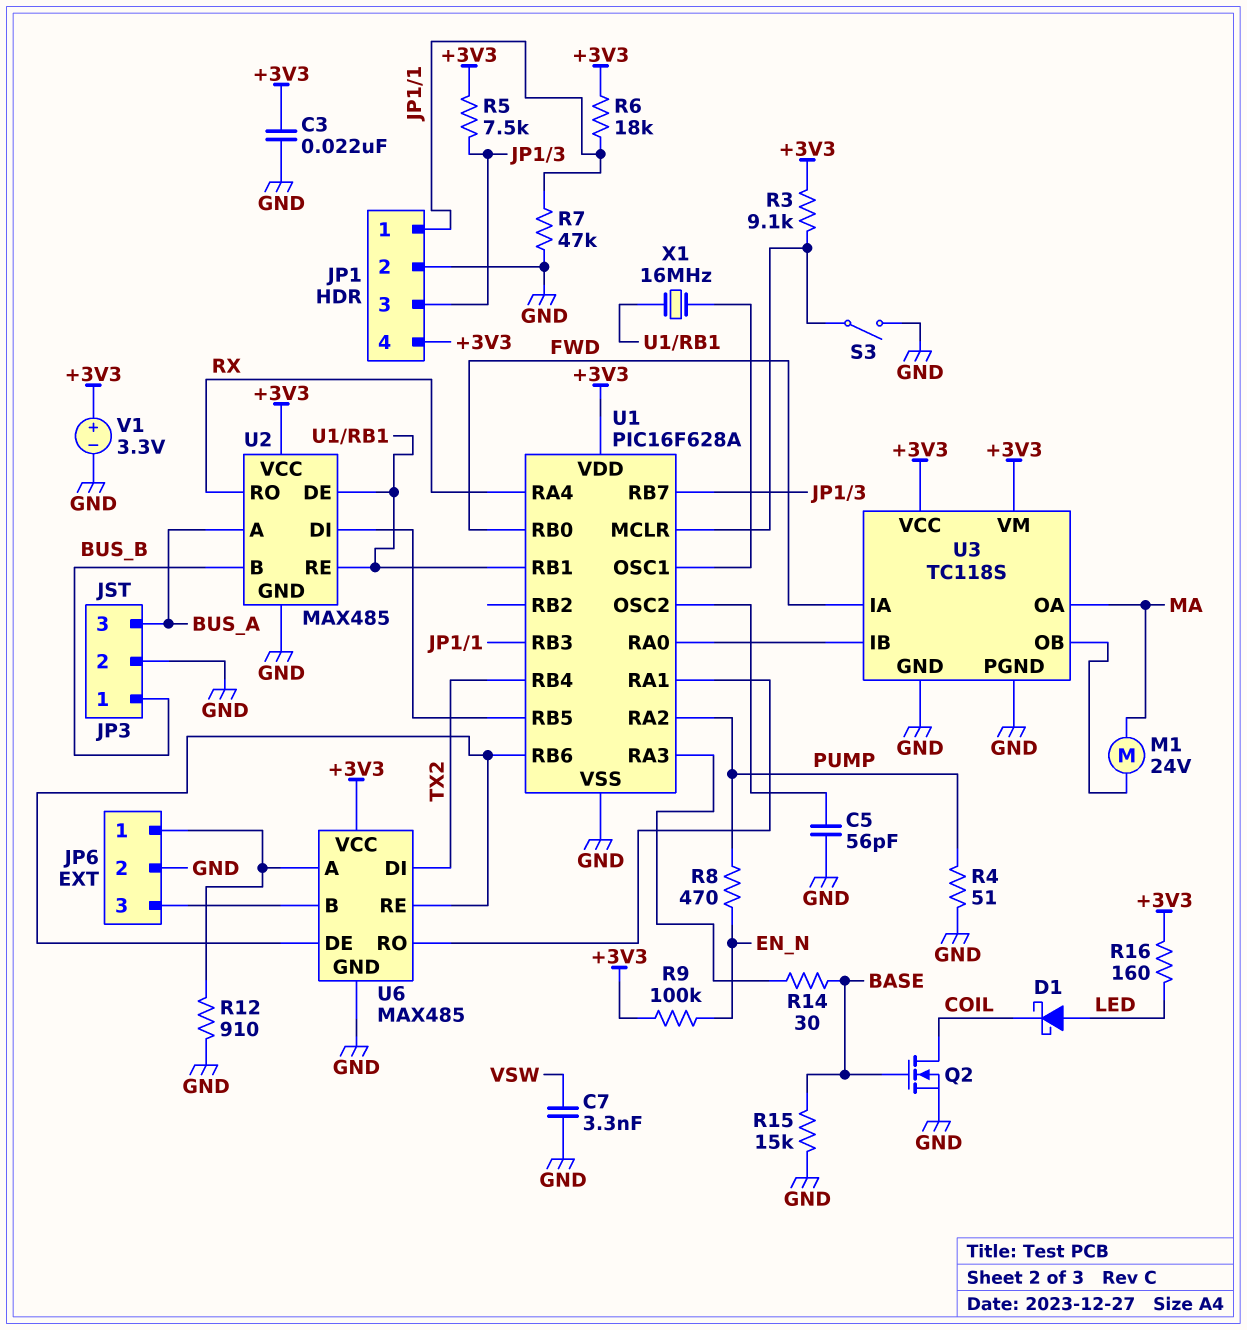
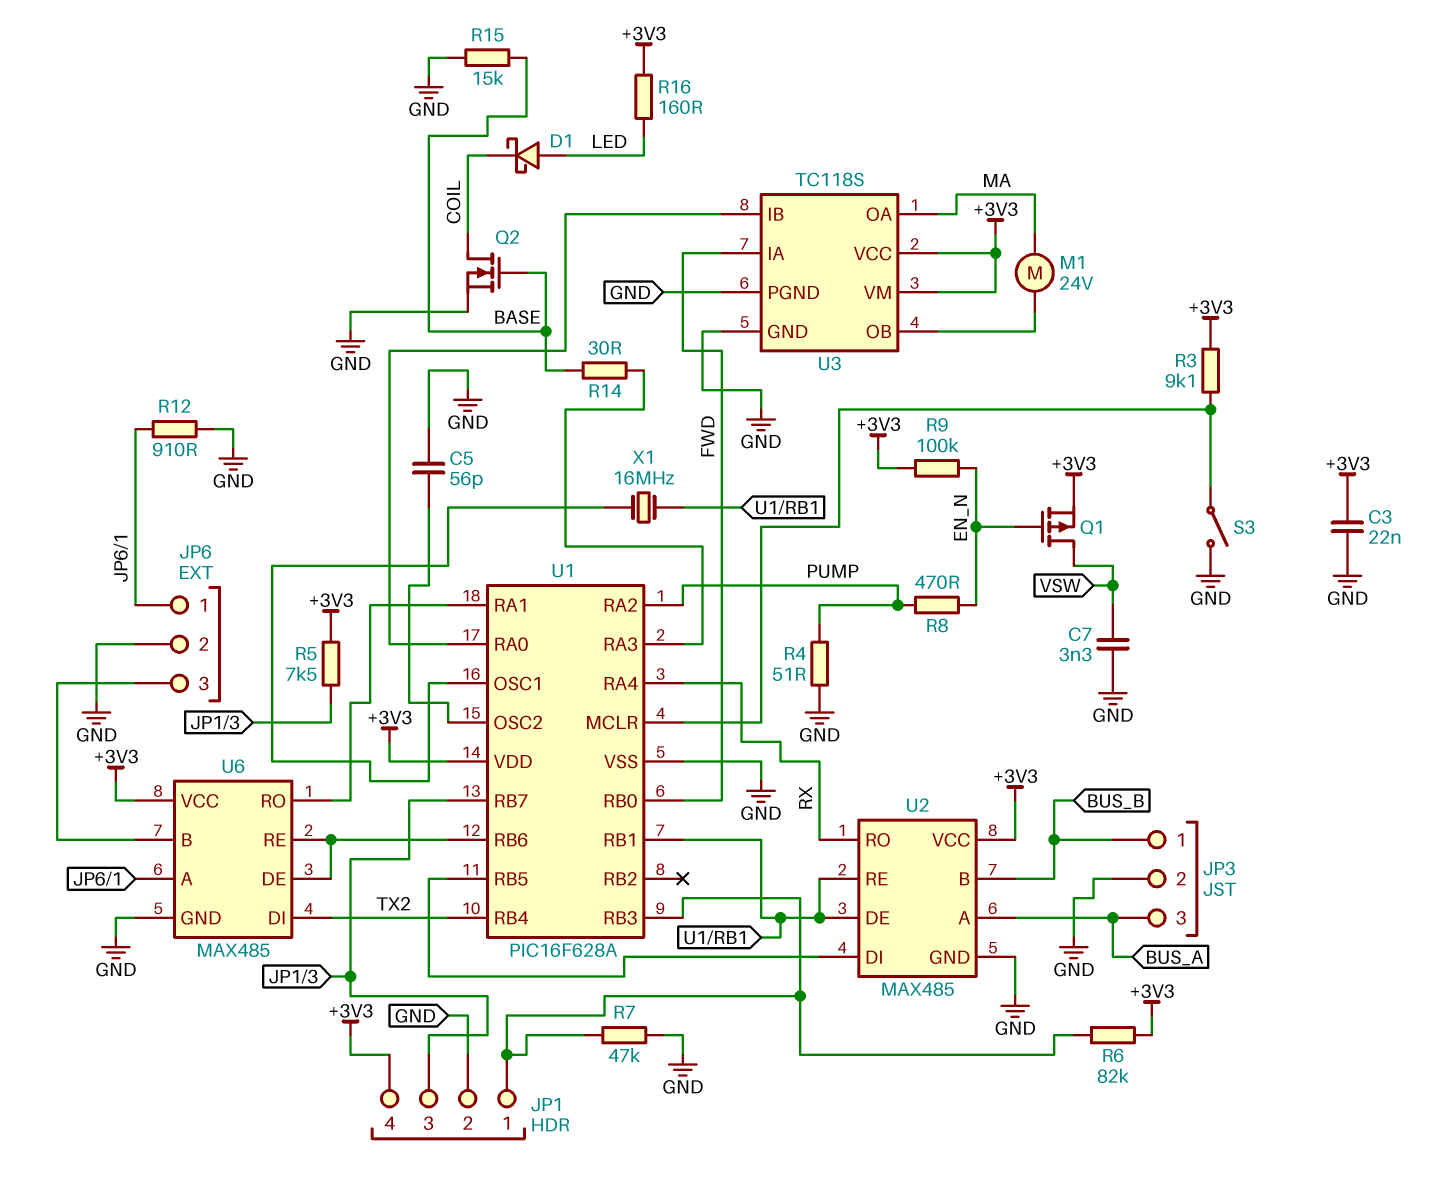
Q1: none -> PMOS (G EN_N, D VSW, S +3V3)
R6: 18k (+3V3, JP1/1) -> 82k (+3V3, JP1/1)
V1: 3.3V (plus +3V3, minus GND) -> none

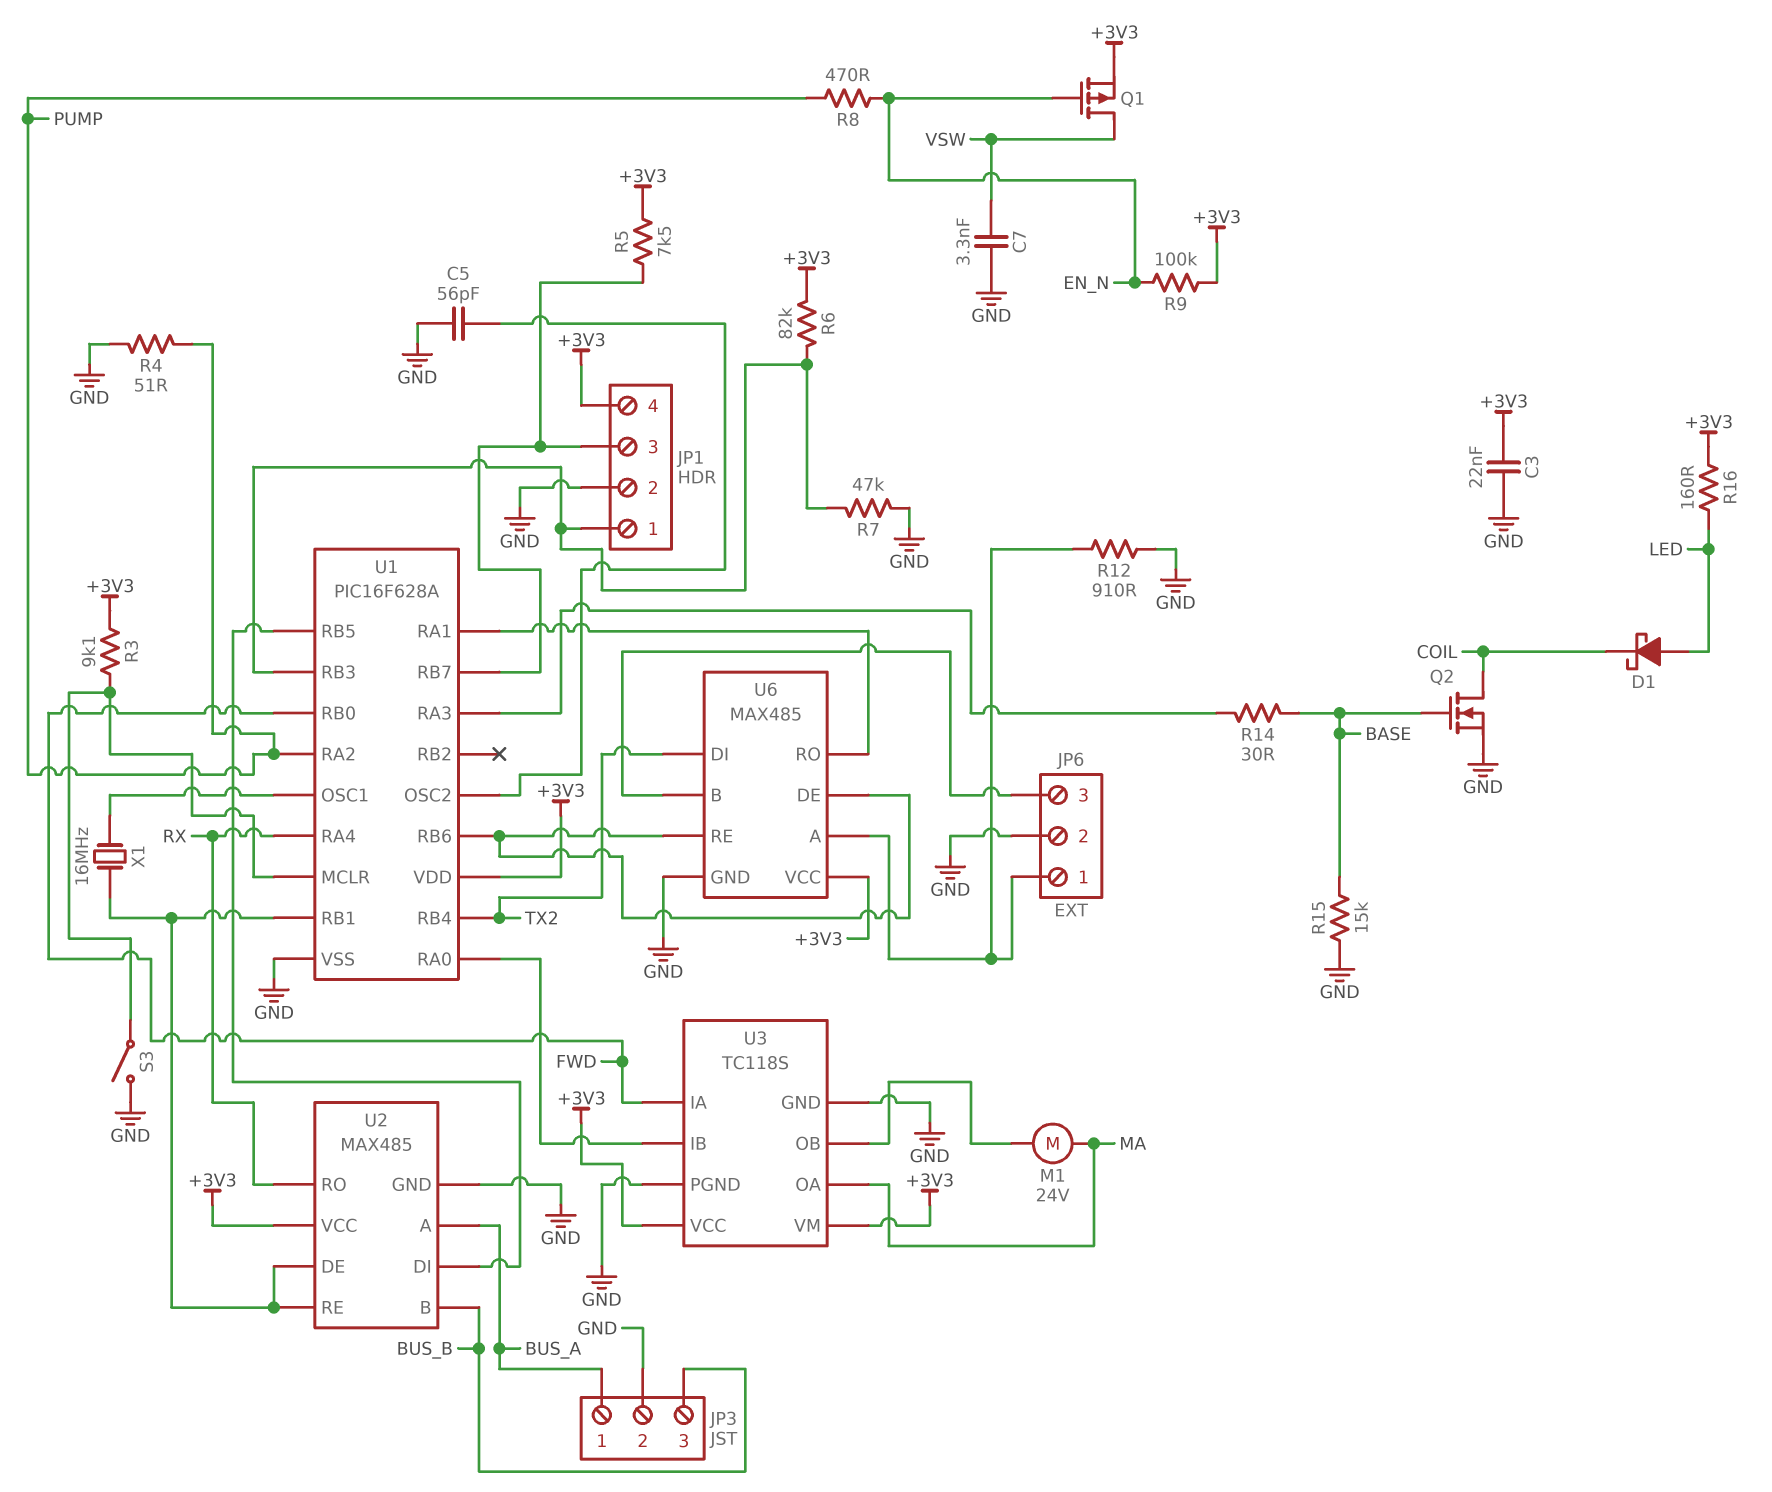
JP3 pin 1: BUS_B -> BUS_A
JP3 pin 3: BUS_A -> BUS_B

